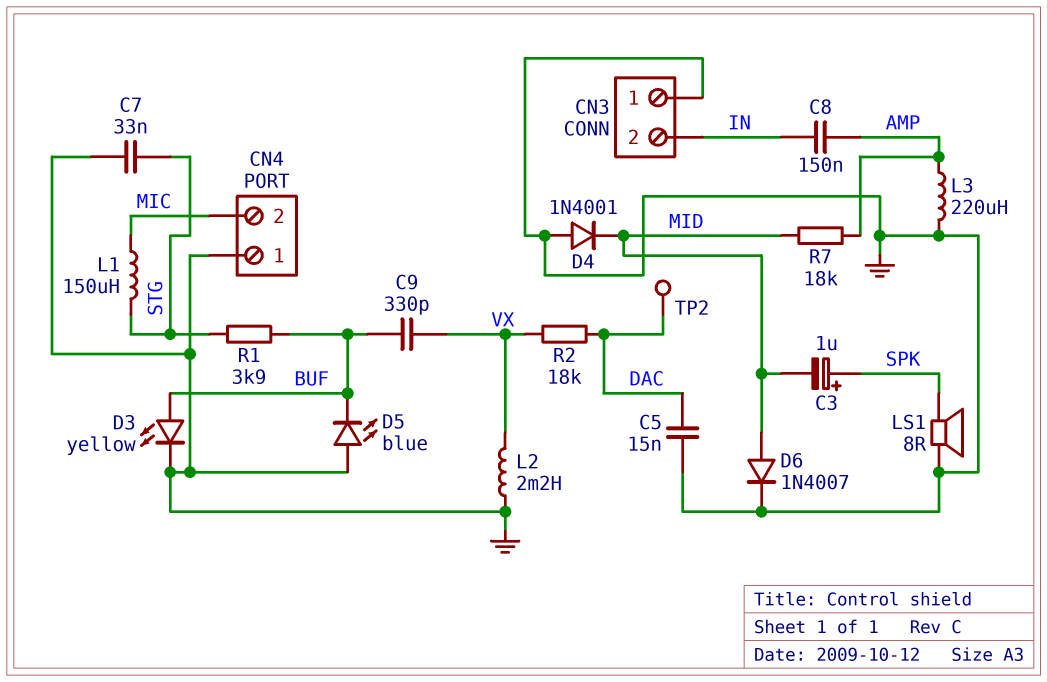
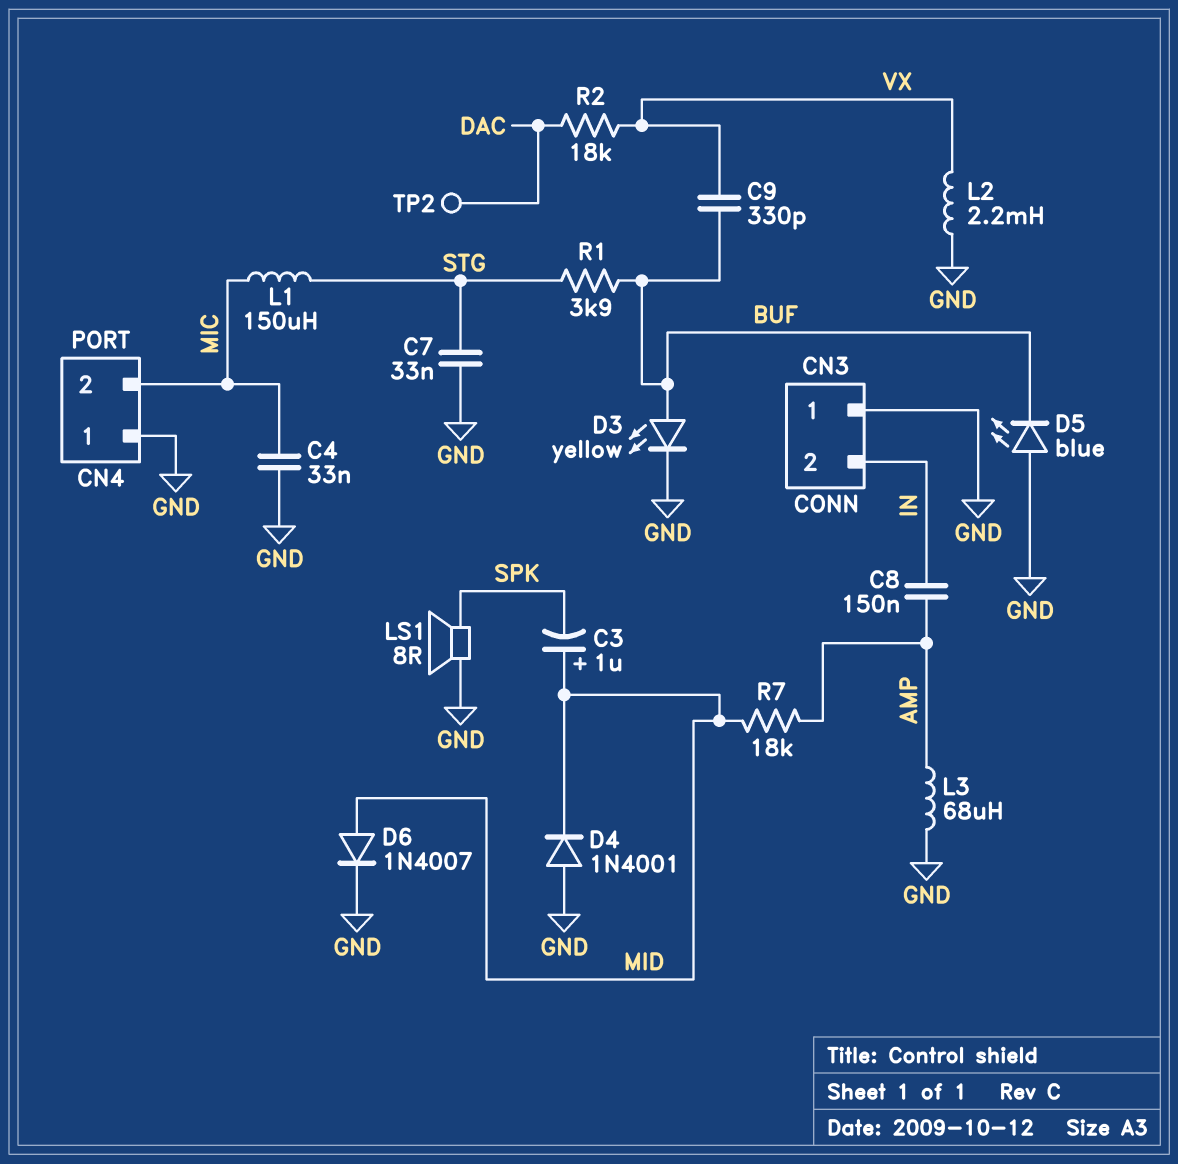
C3: 1uF (plus SPK, minus MID) -> 1uF (plus MID, minus SPK)
C4: none -> 33nF (GND, MIC)
C5: 15nF (DAC, GND) -> none
L3: 220uH (AMP, GND) -> 68uH (AMP, GND)

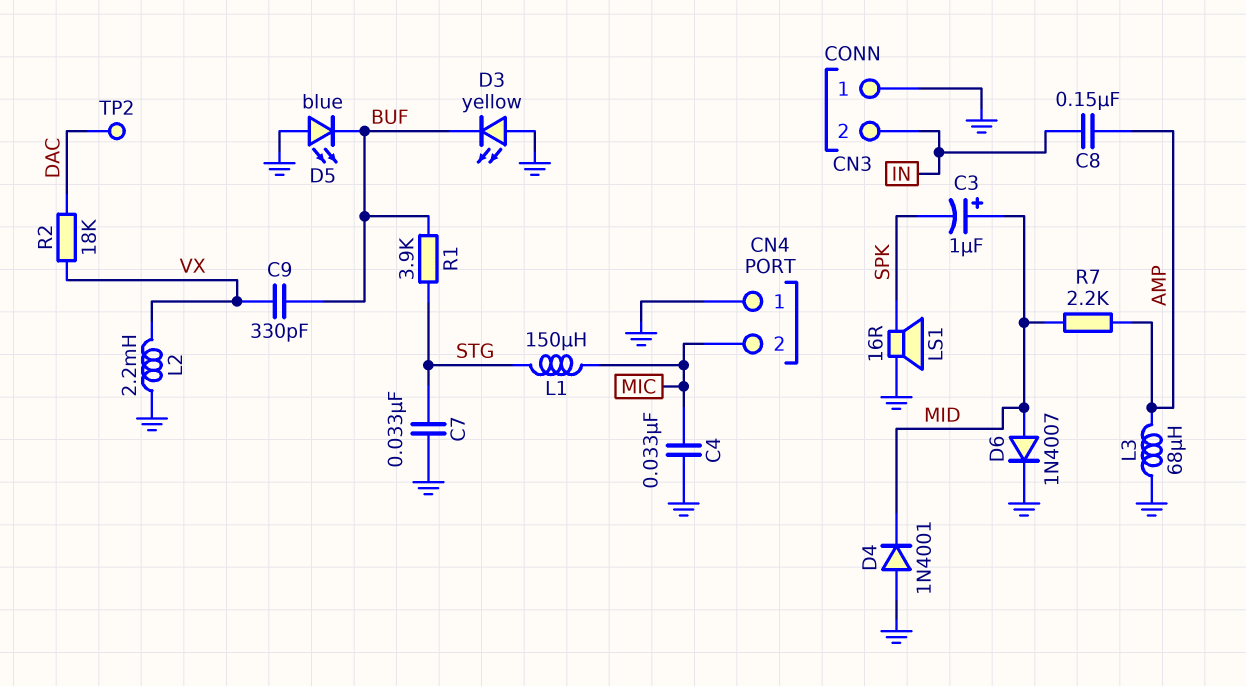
D3: LED yellow (A BUF, K GND) -> LED yellow (A GND, K BUF)
LS1: speaker 8R (GND, SPK) -> speaker 16R (GND, SPK)
R7: 18k (AMP, MID) -> 2.2k (AMP, MID)

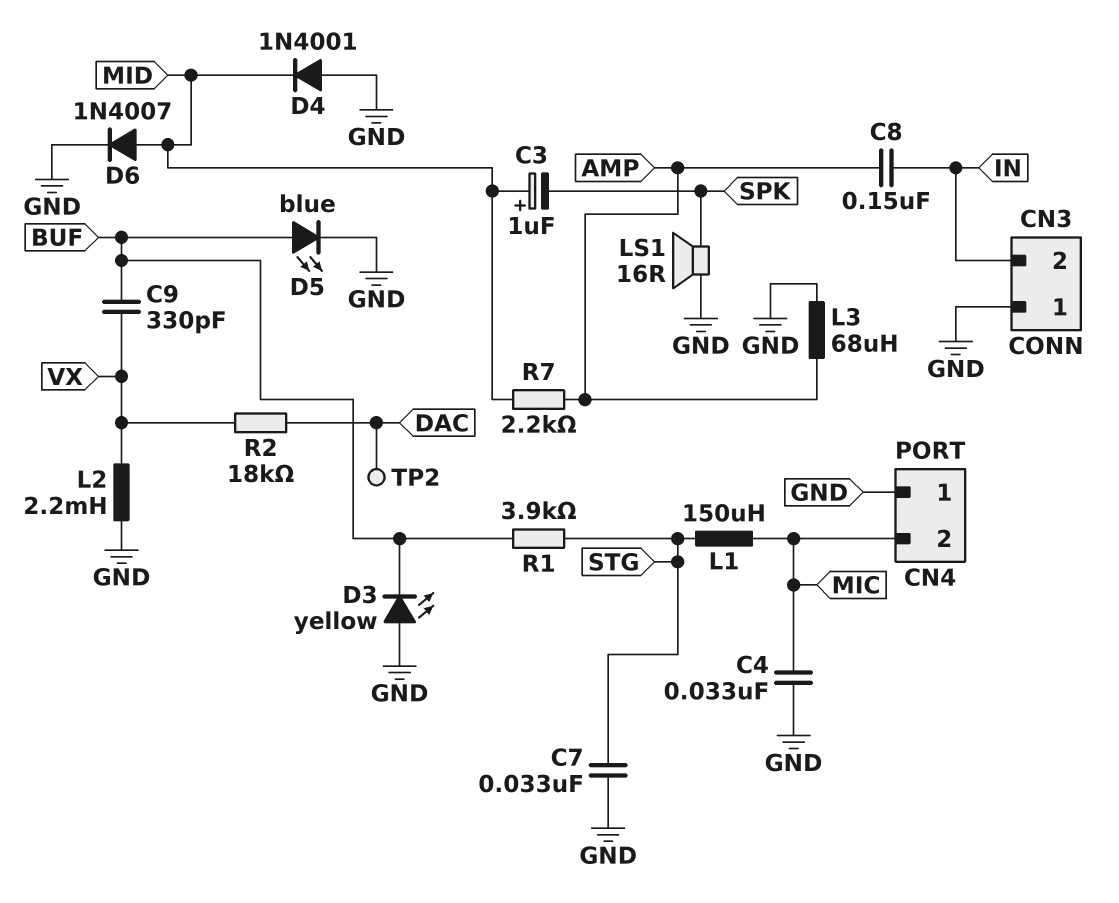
D5: LED blue (A GND, K BUF) -> LED blue (A BUF, K GND)

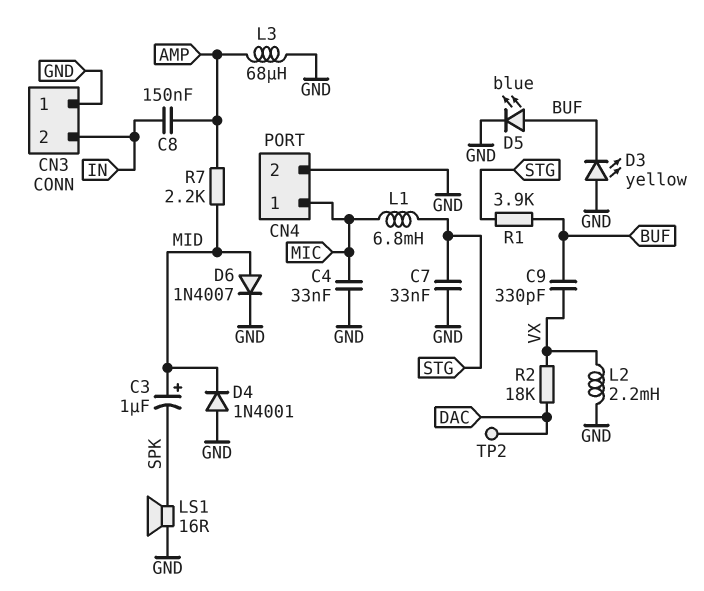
CN4 pin 1: GND -> MIC
CN4 pin 2: MIC -> GND
L1: 150uH (MIC, STG) -> 6.8mH (MIC, STG)

